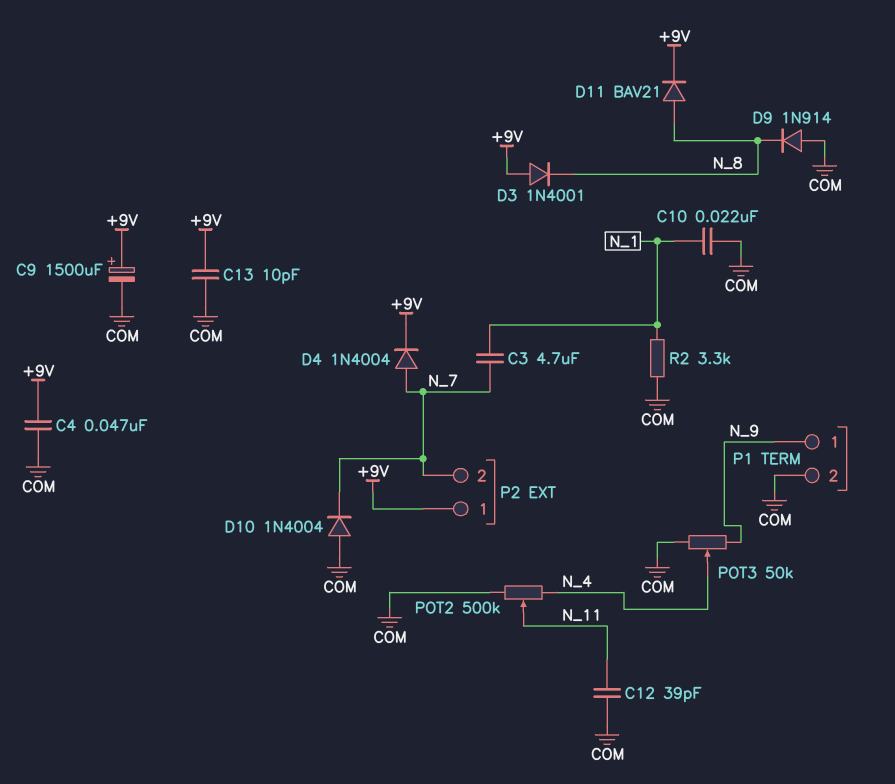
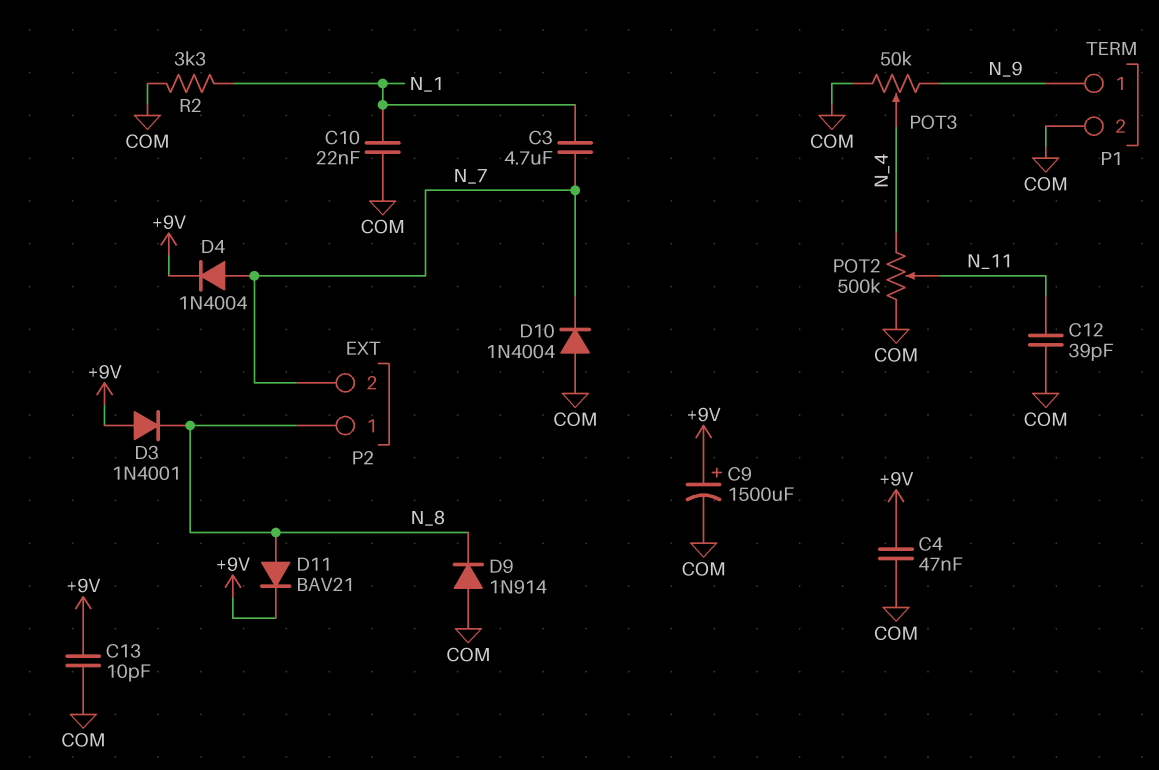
P2 pin 1: +9V -> N_8

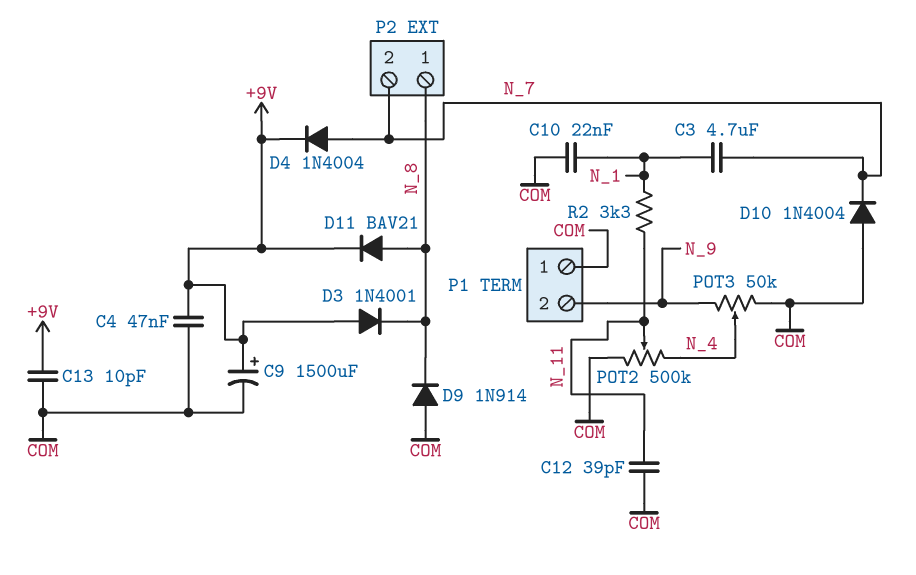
P1 pin 1: N_9 -> COM
P1 pin 2: COM -> N_9
R2: 3.3k (COM, N_1) -> 3.3k (N_1, N_11)

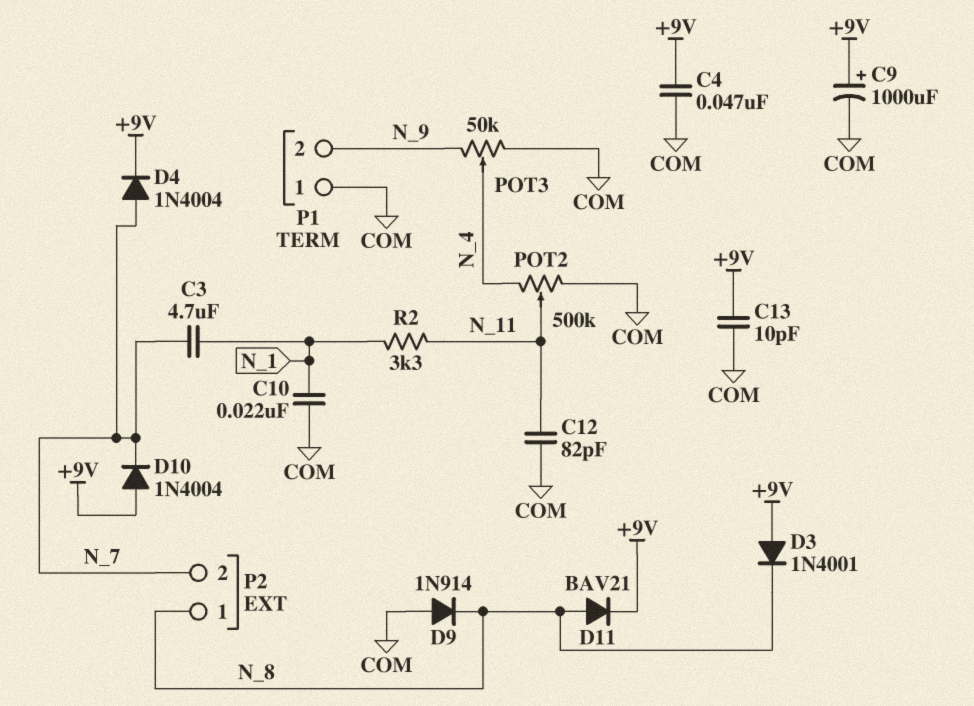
C9: 1500uF (plus +9V, minus COM) -> 1000uF (plus +9V, minus COM)
C12: 39pF (COM, N_11) -> 82pF (COM, N_11)
D10: diode 1N4004 (A COM, K N_7) -> diode 1N4004 (A +9V, K N_7)

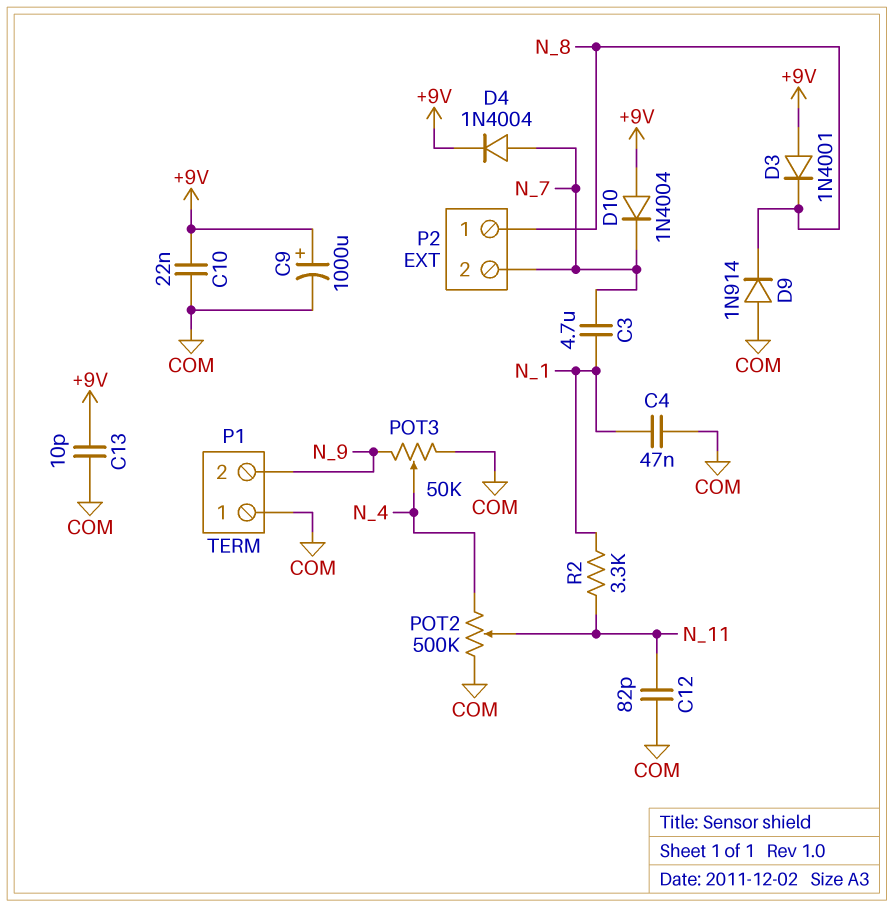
C4: 47nF (+9V, COM) -> 47nF (COM, N_1)
C10: 22nF (COM, N_1) -> 22nF (+9V, COM)
D11: diode BAV21 (A N_8, K +9V) -> none

